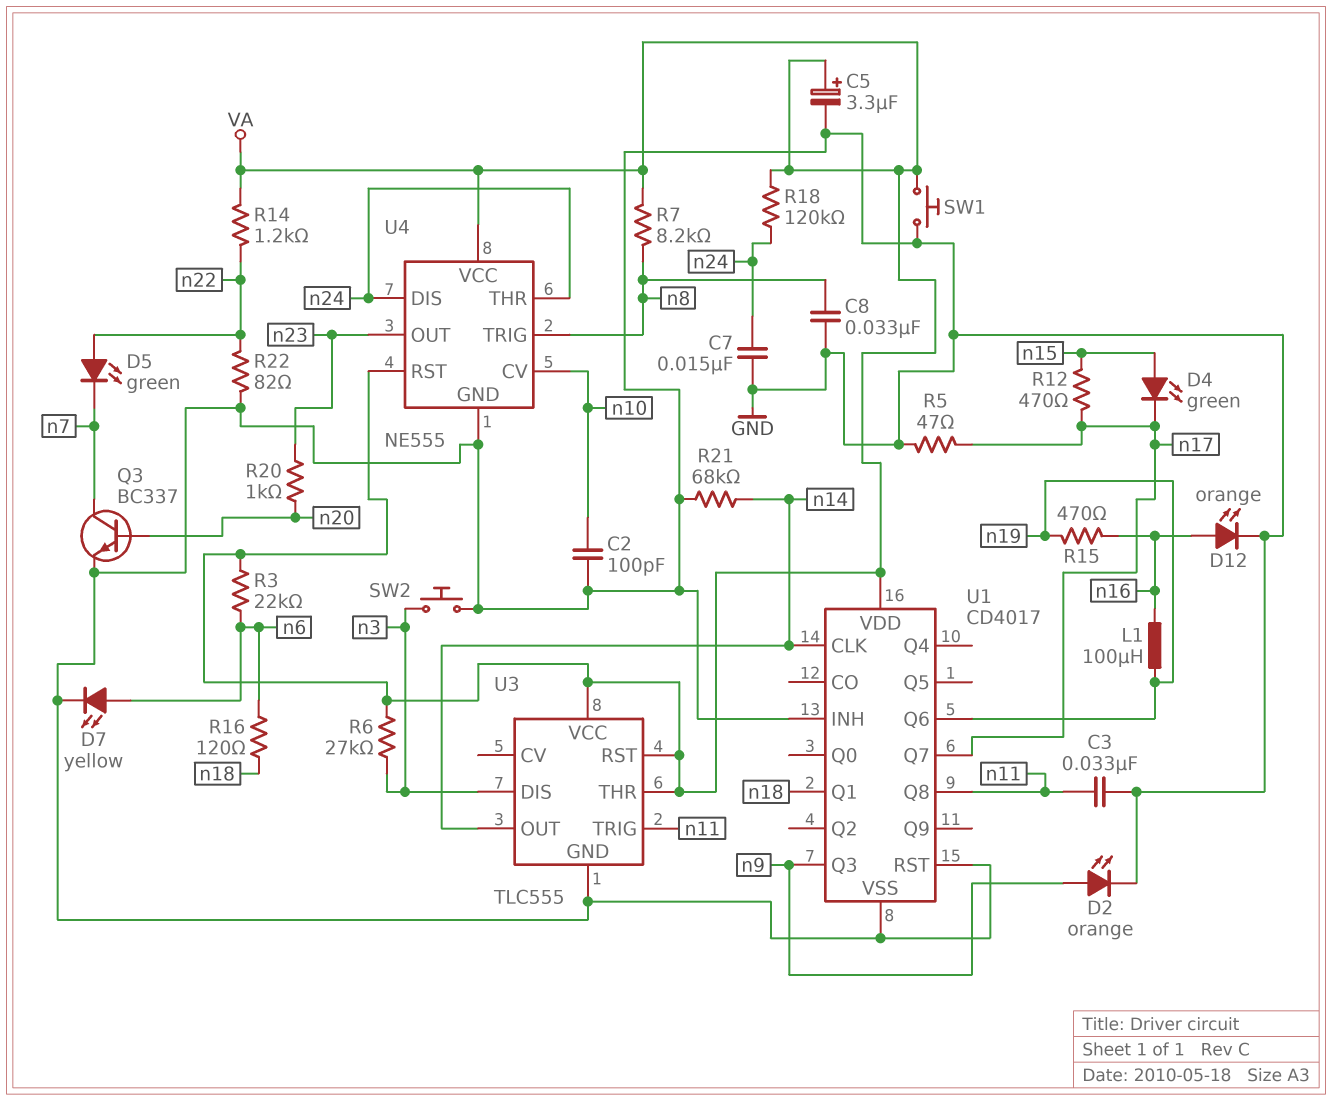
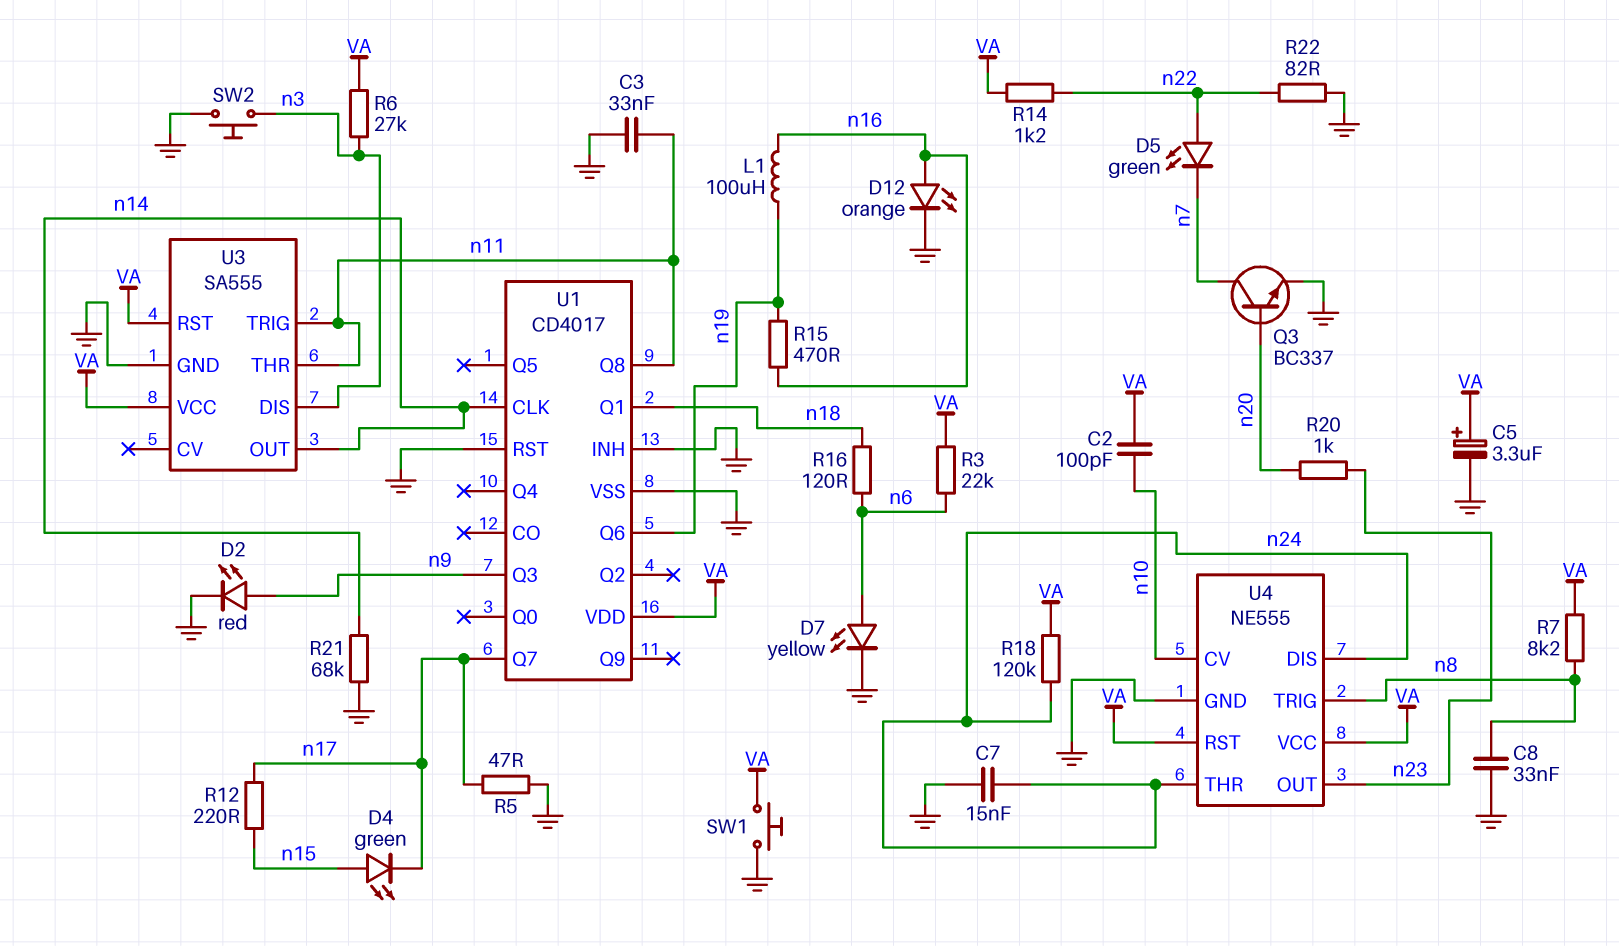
C2: 100pF (GND, n10) -> 100pF (VA, n10)
D2: LED orange (A n9, K GND) -> LED red (A n9, K GND)
R12: 470 (n15, n17) -> 220 (n15, n17)
U3: TLC555 -> SA555
U3 pin THR: VA -> n11

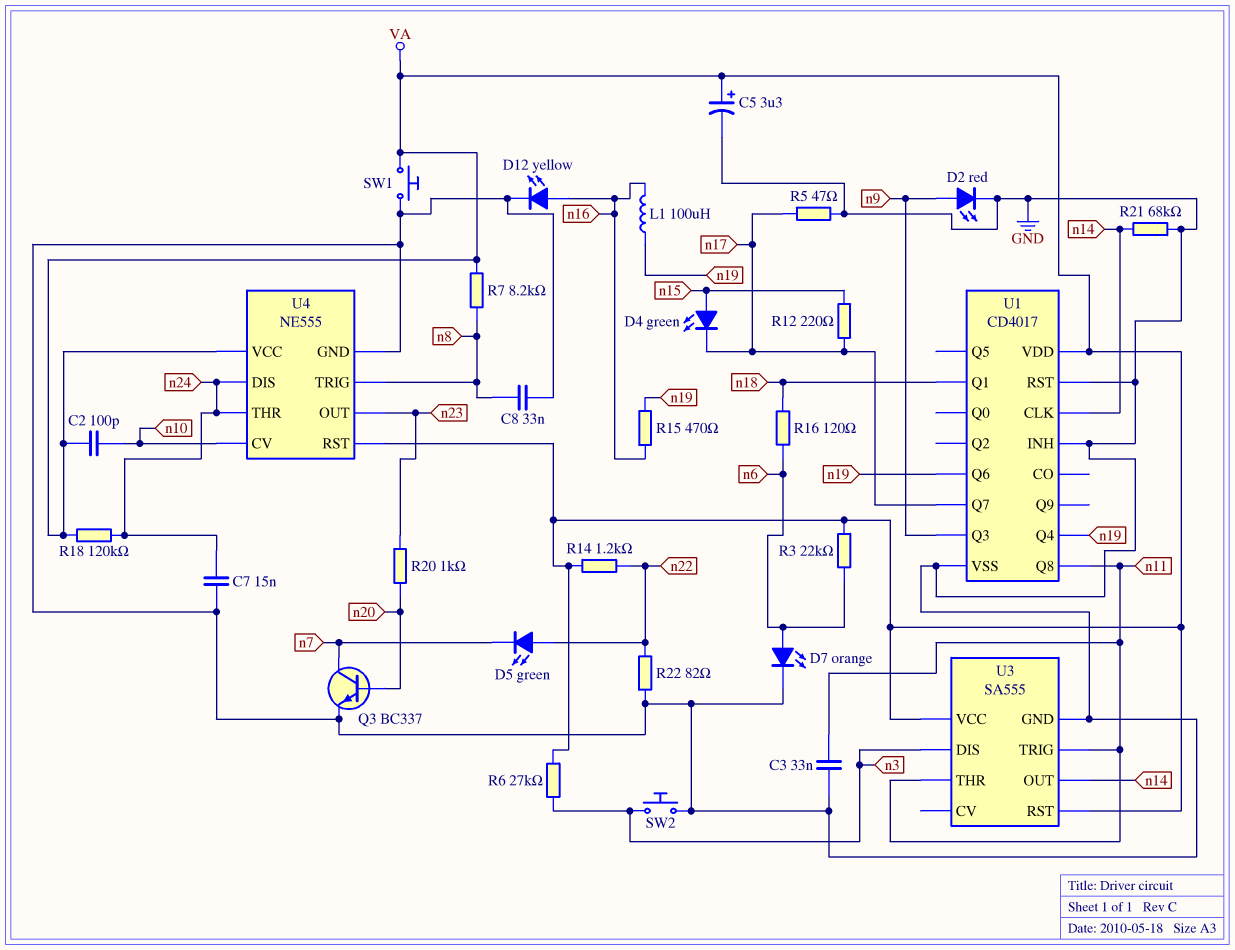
D7: LED yellow (A n6, K GND) -> LED orange (A n6, K GND)
D12: LED orange (A n16, K GND) -> LED yellow (A n16, K GND)
U1 pin Q4: none -> n19

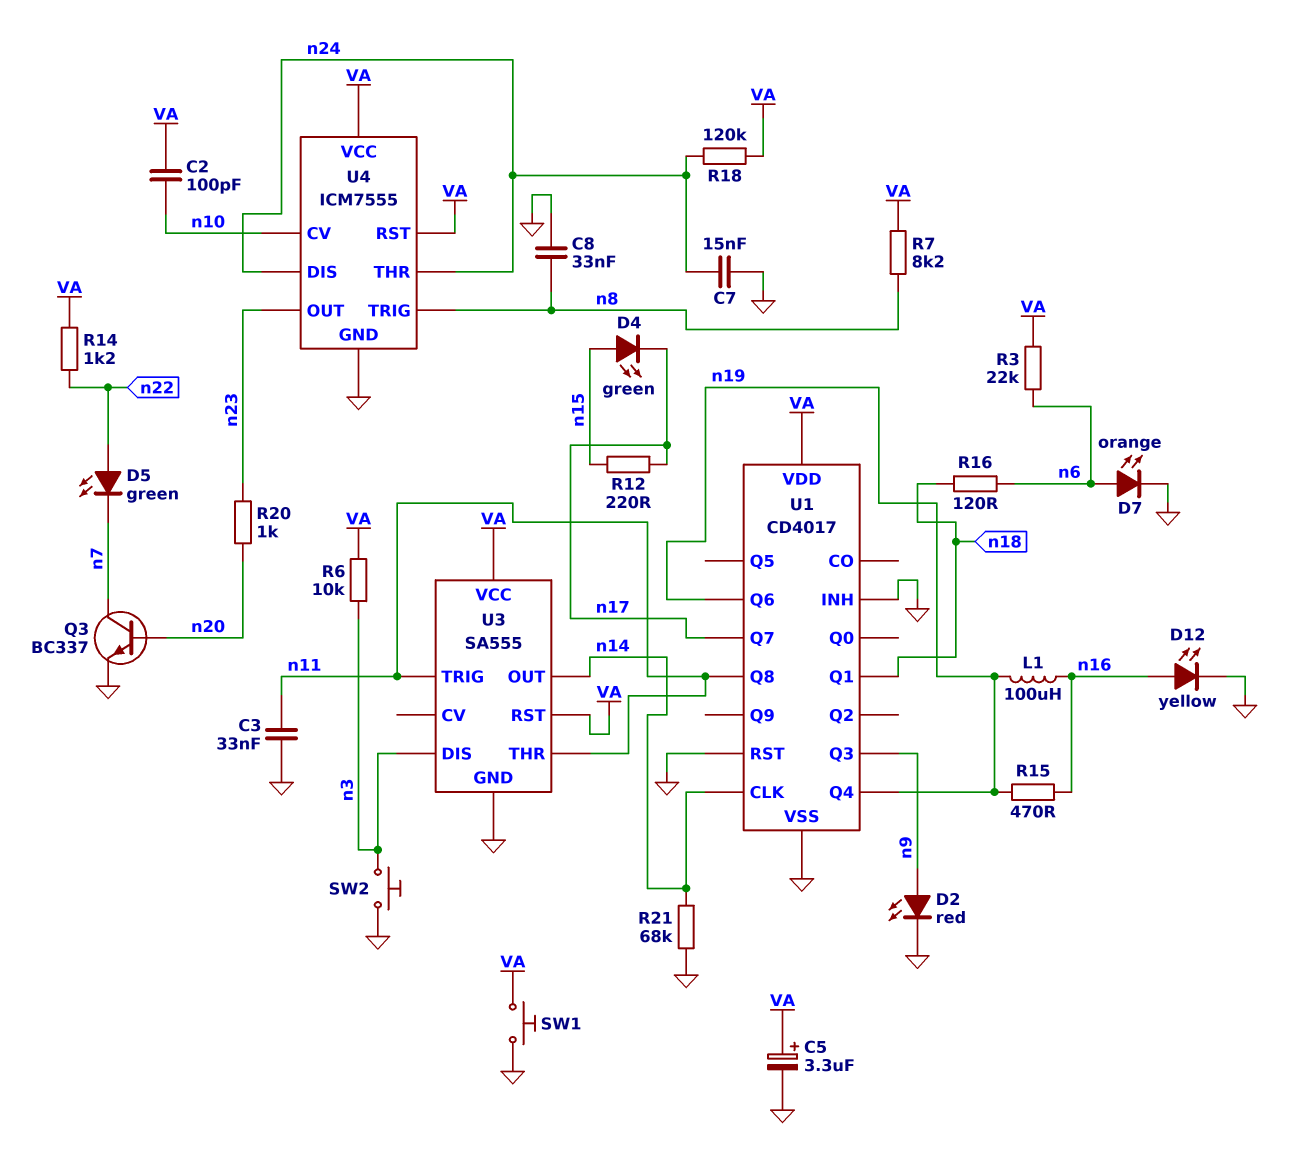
R5: 47 (GND, n17) -> none
R6: 27k (VA, n3) -> 10k (VA, n3)
R22: 82 (GND, n22) -> none
U4: NE555 -> ICM7555

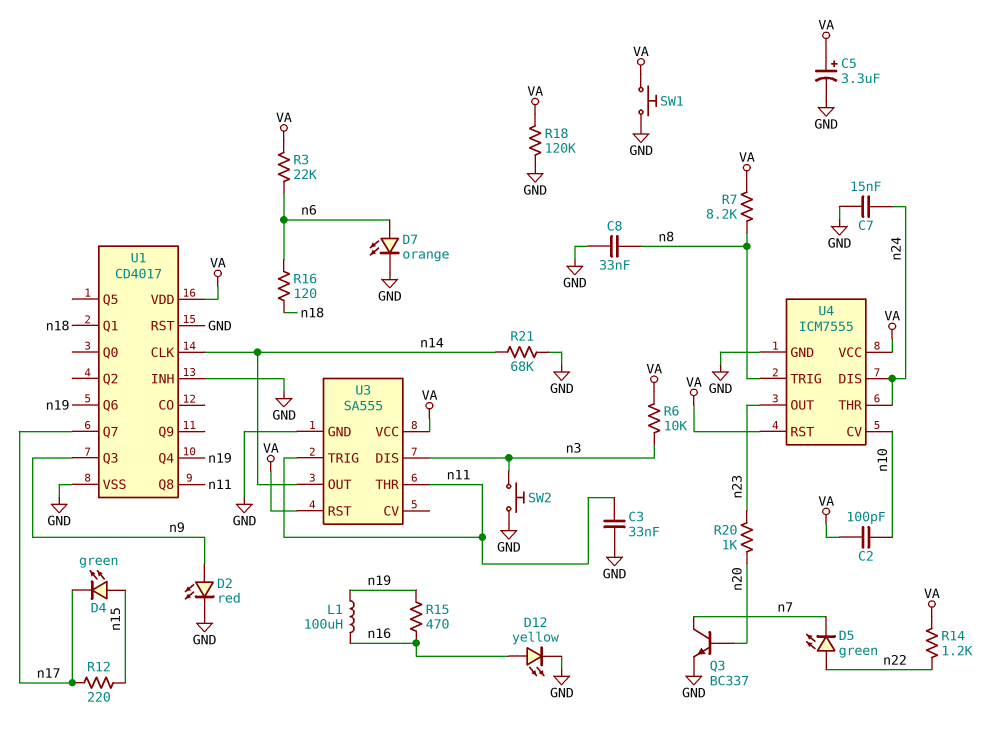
R18: 120k (VA, n24) -> 120k (GND, VA)

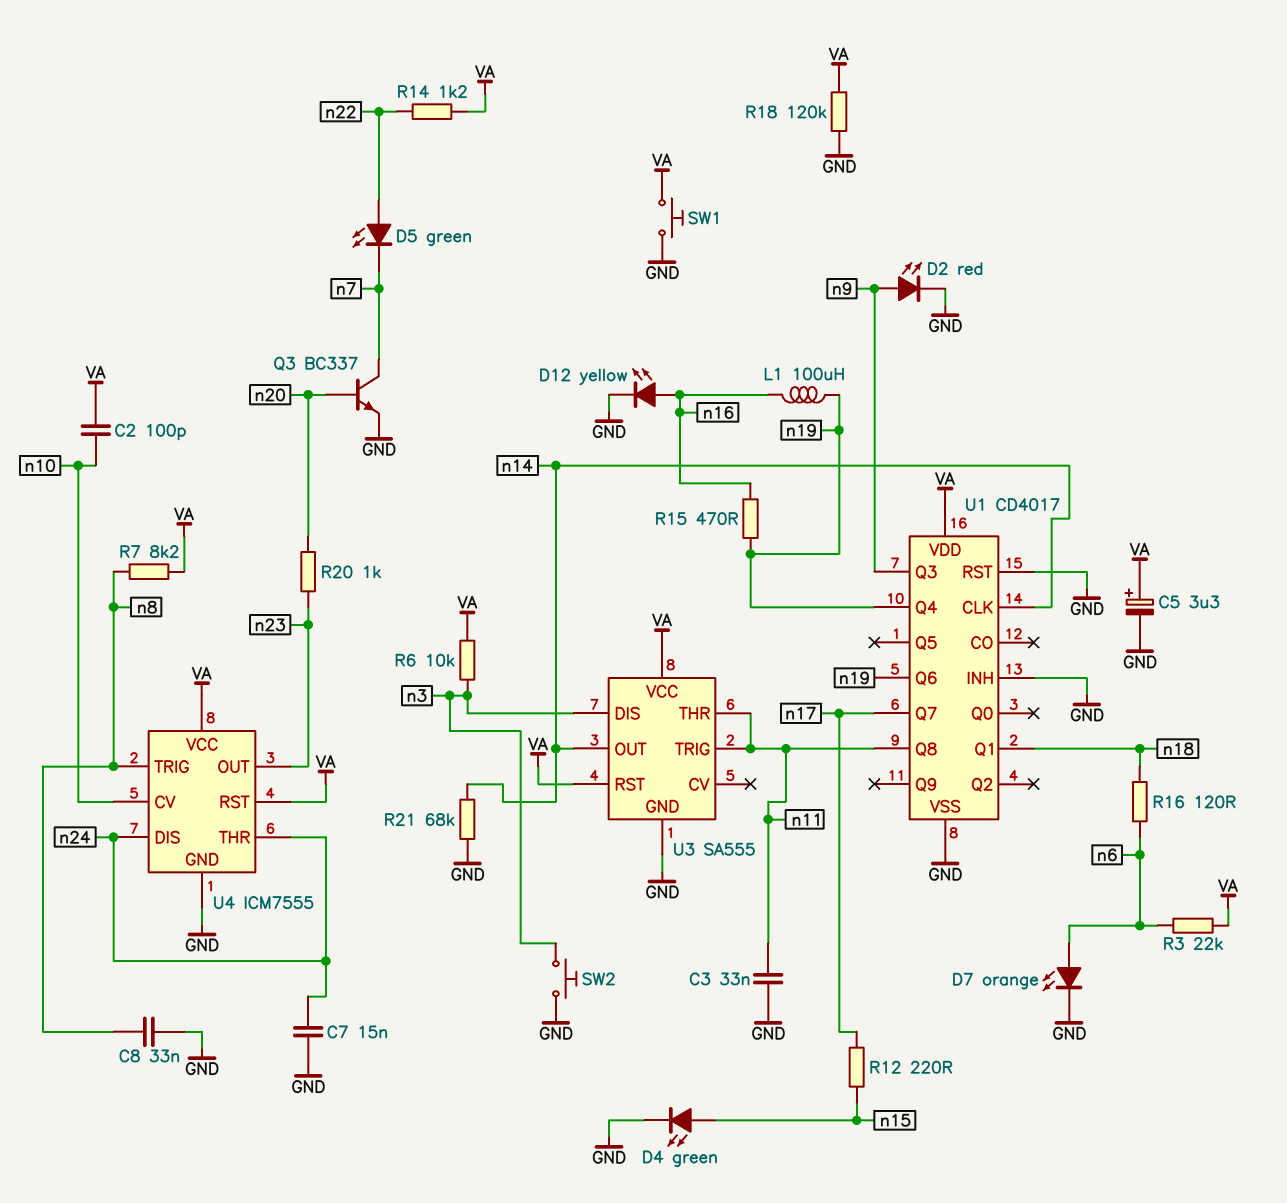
D4: LED green (A n15, K n17) -> LED green (A n15, K GND)

